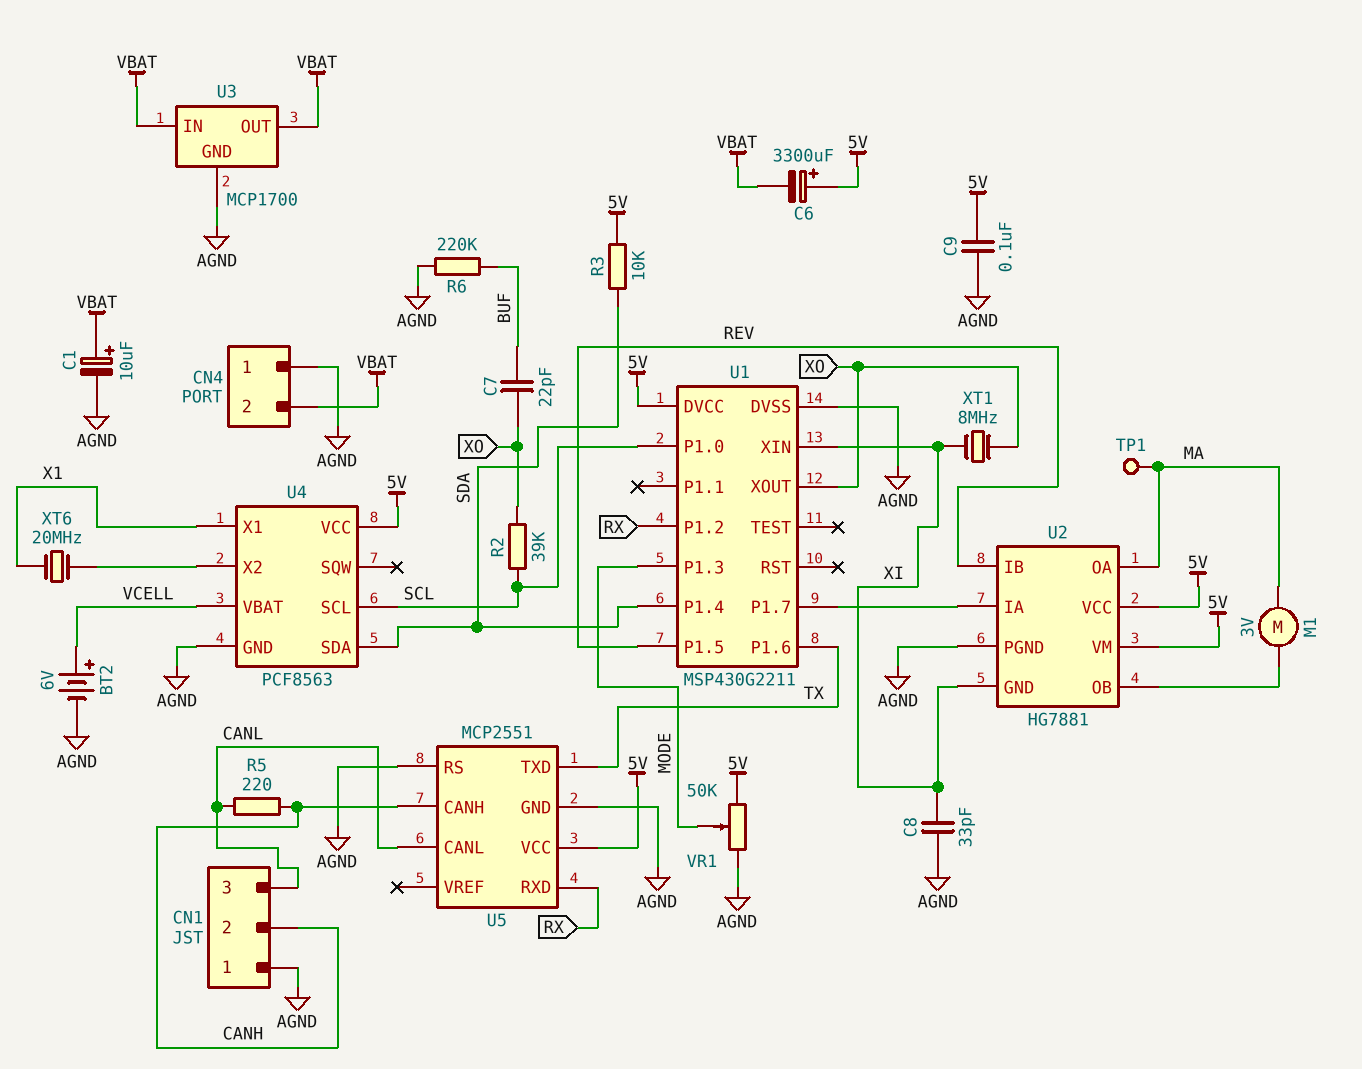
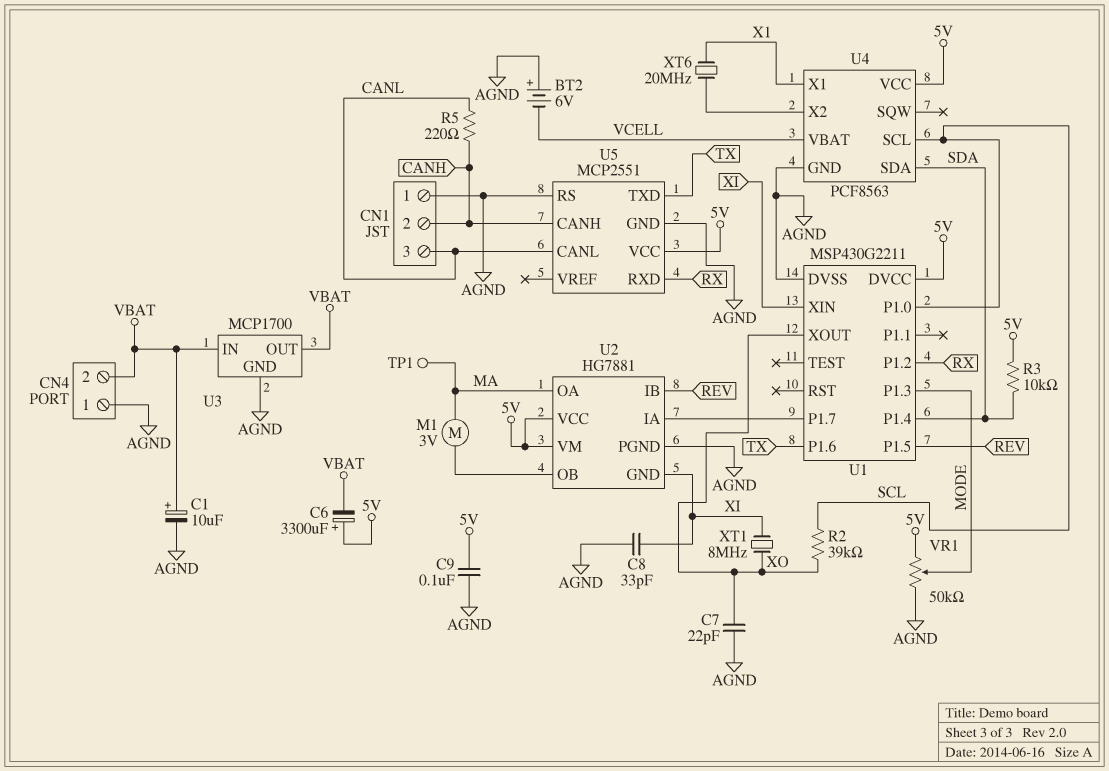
BT2: 6V (plus VCELL, minus AGND) -> 6V (plus AGND, minus VCELL)
C7: 22pF (BUF, XO) -> 22pF (AGND, XO)
R6: 220k (AGND, BUF) -> none

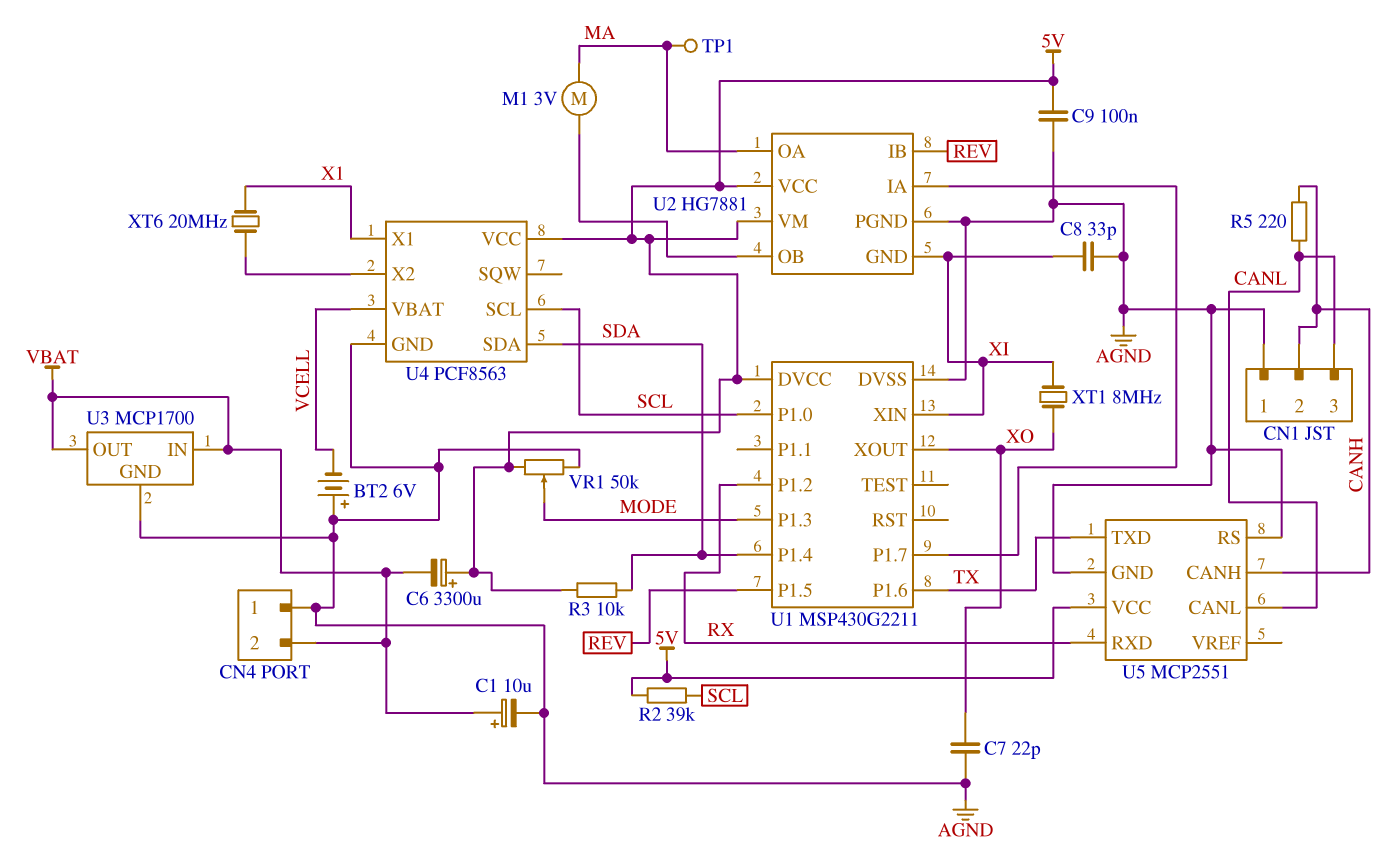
R2: 39k (SCL, XO) -> 39k (5V, SCL)

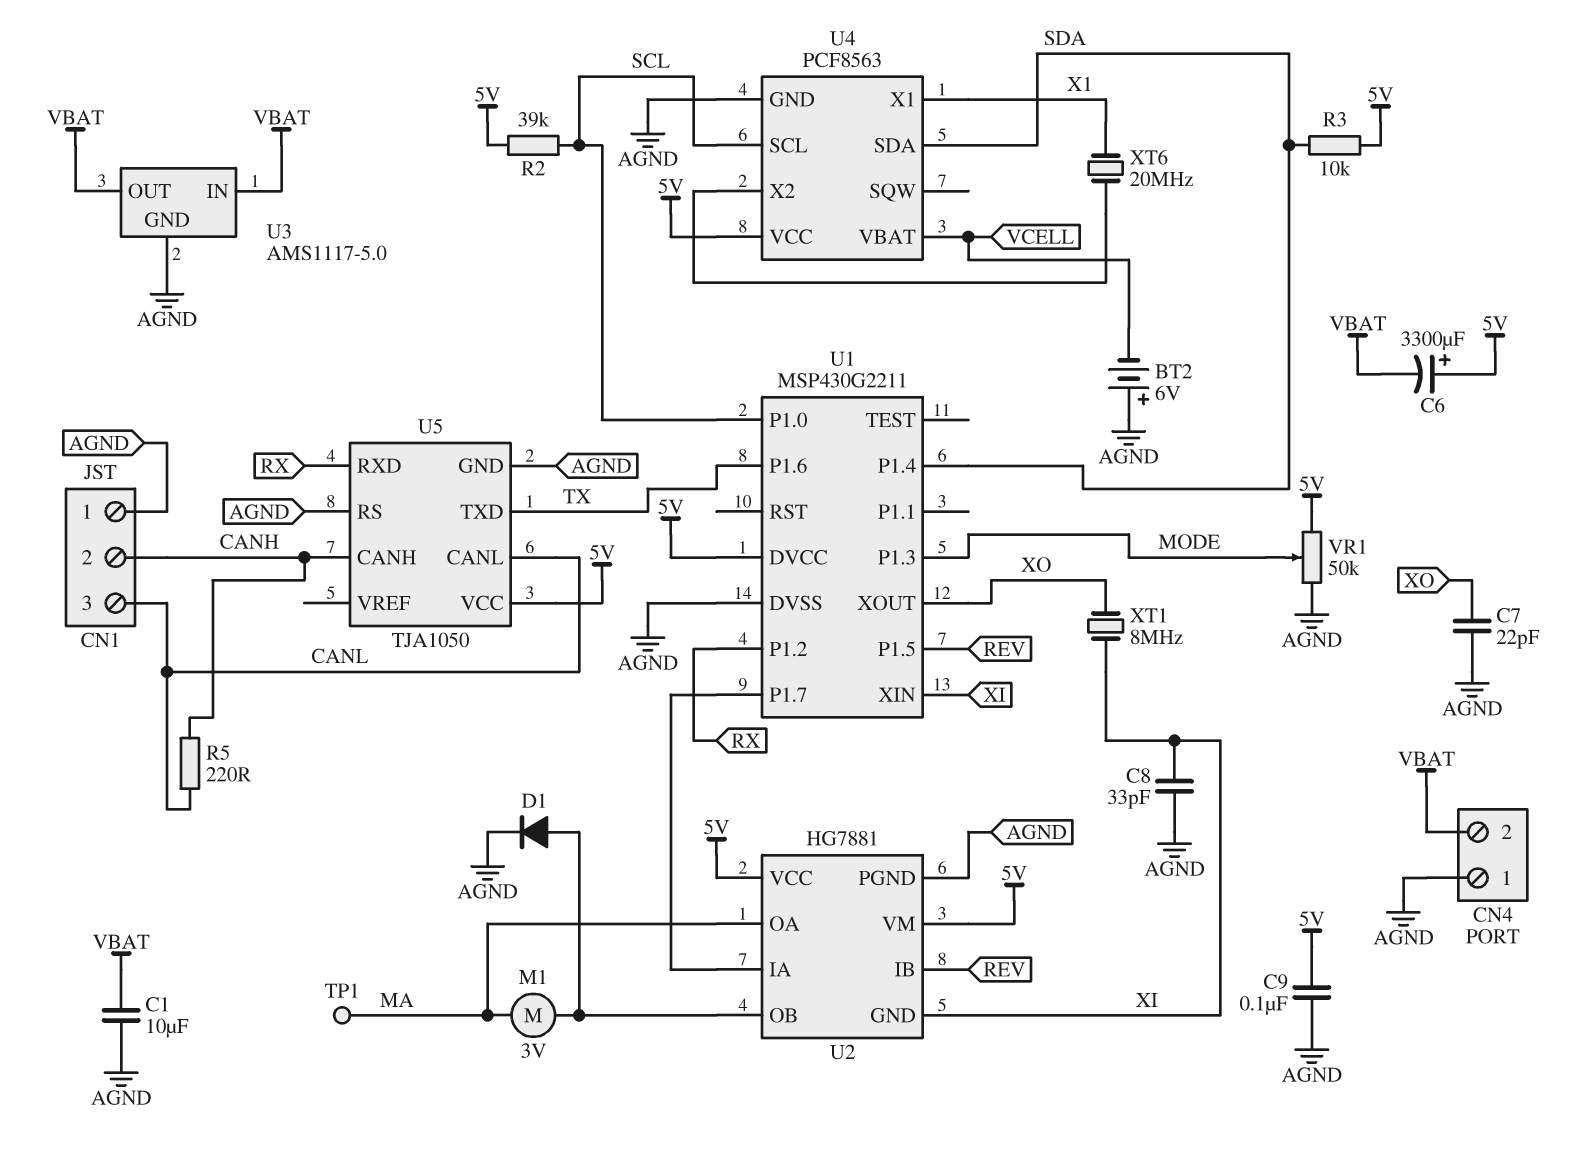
C1: 10uF (plus VBAT, minus AGND) -> 10uF (AGND, VBAT)
D1: none -> diode (A U2/OB, K AGND)
U3: MCP1700 -> AMS1117-5.0
U5: MCP2551 -> TJA1050

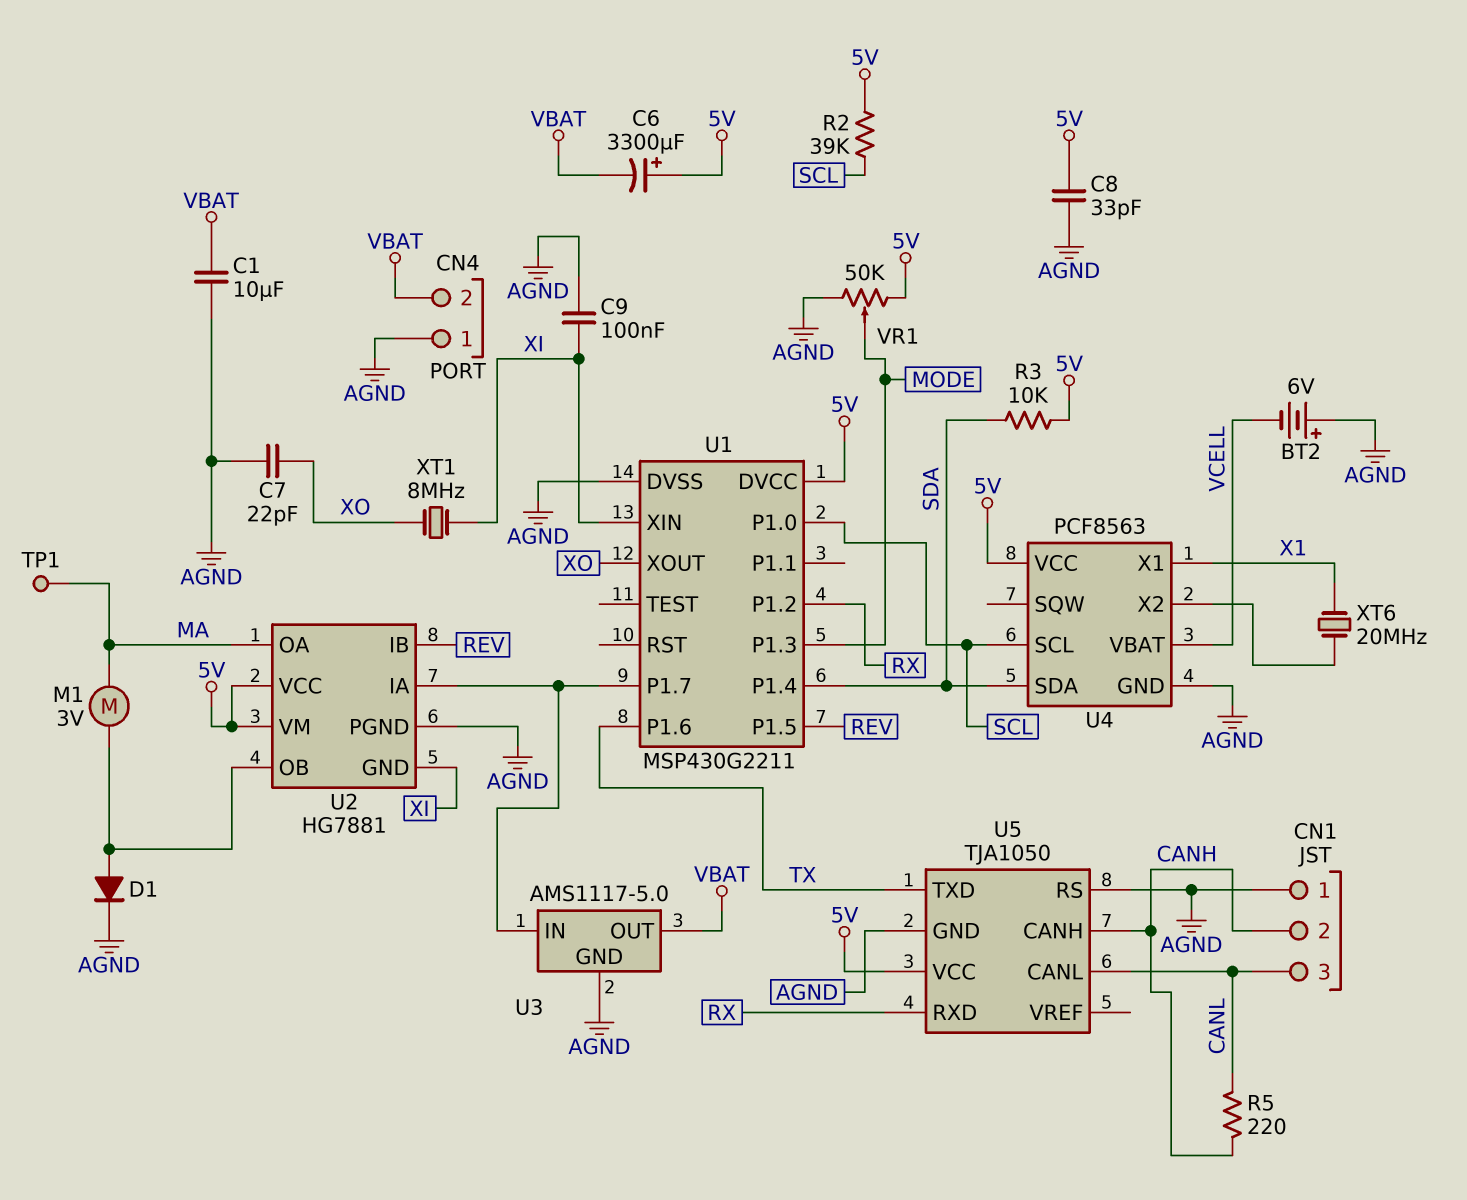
C8: 33pF (AGND, XI) -> 33pF (5V, AGND)
C9: 100nF (5V, AGND) -> 100nF (AGND, XI)
U3 pin IN: VBAT -> U1/P1.7

